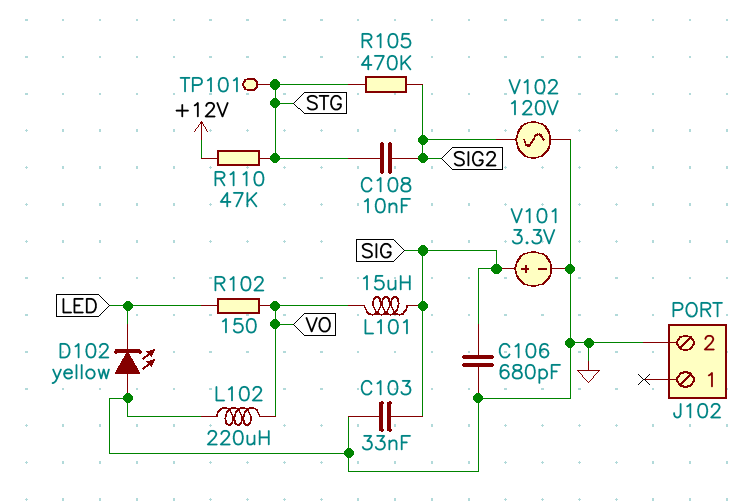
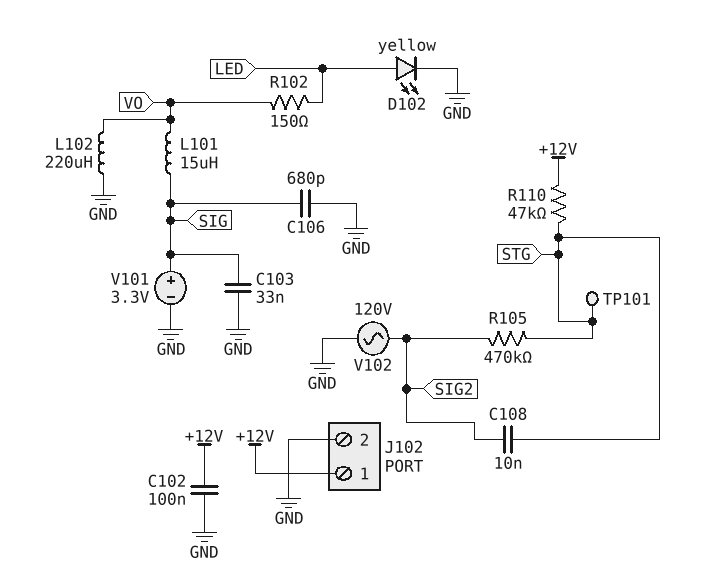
C102: none -> 100nF (+12V, GND)
D102: LED yellow (A GND, K LED) -> LED yellow (A LED, K GND)
J102 pin 1: none -> +12V

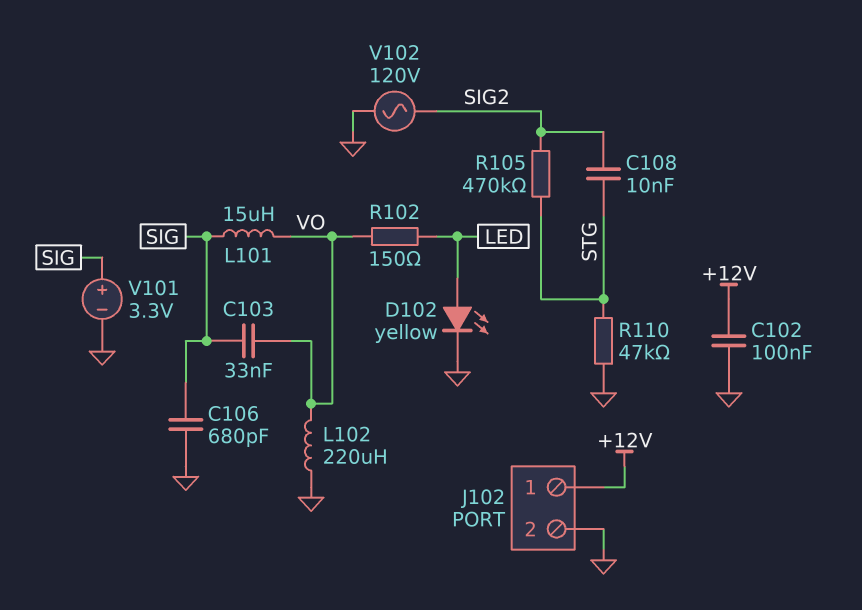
C103: 33nF (GND, SIG) -> 33nF (SIG, VO)
R110: 47k (+12V, STG) -> 47k (GND, STG)
TP101: test point (STG) -> none

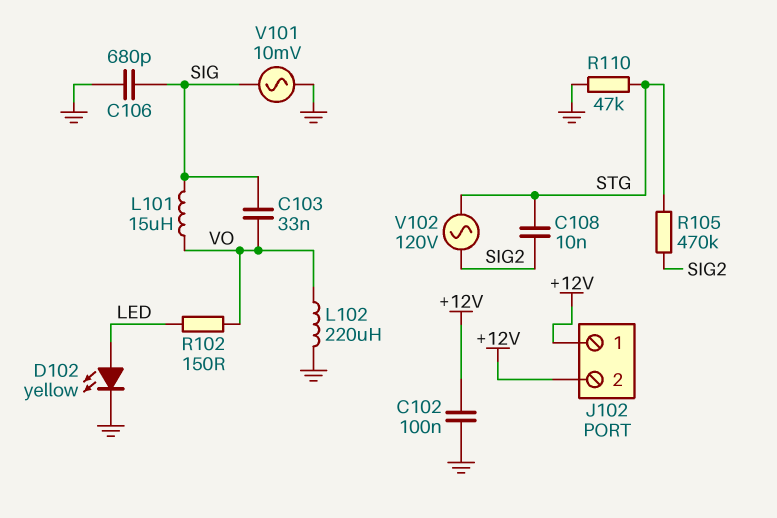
J102 pin 2: GND -> +12V
V101: 3.3V (plus SIG, minus GND) -> AC 10mV (GND, SIG)
V102: AC 120V (GND, SIG2) -> AC 120V (SIG2, STG)

